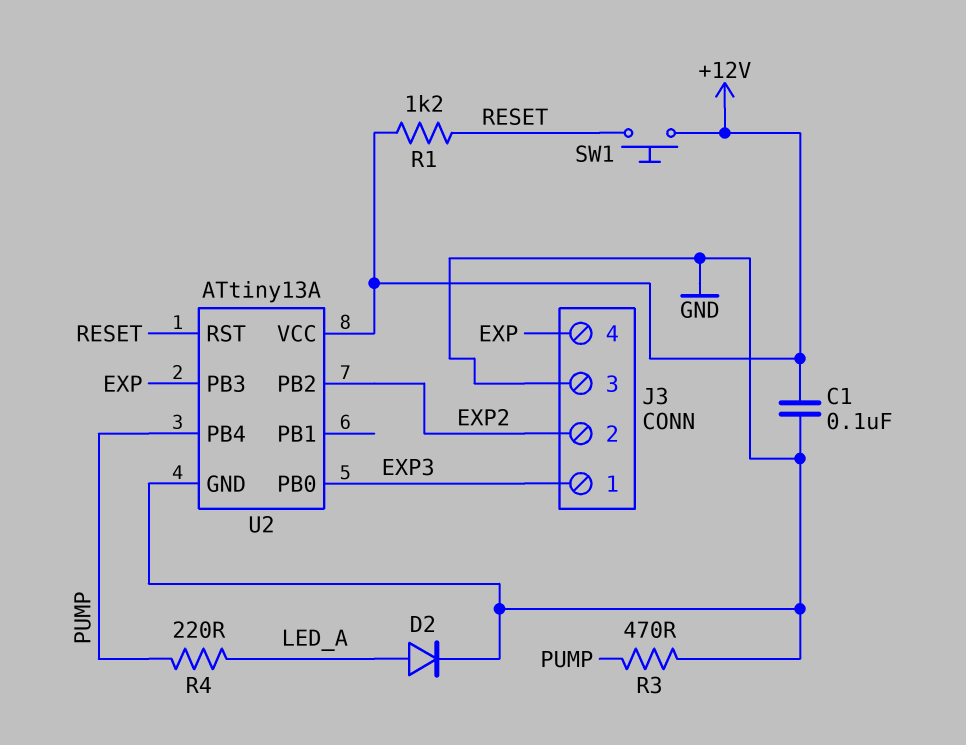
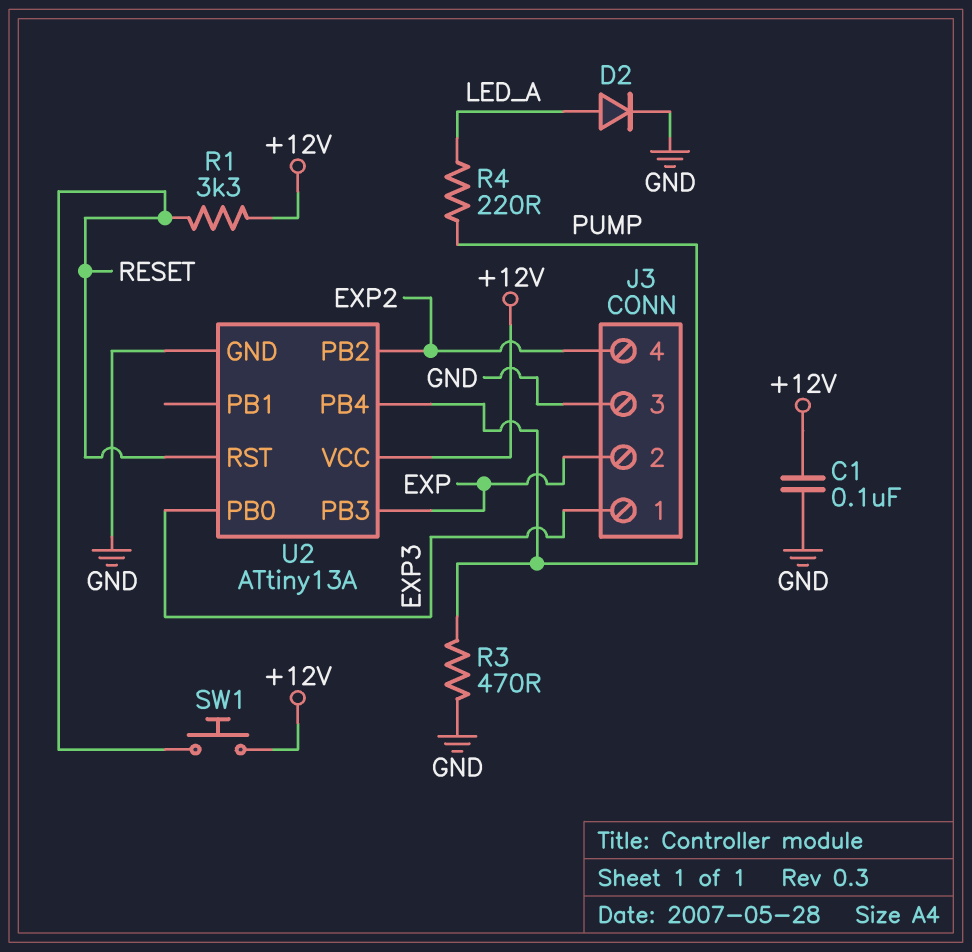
J3 pin 2: EXP2 -> EXP
J3 pin 4: EXP -> EXP2
R1: 1.2k (+12V, RESET) -> 3.3k (+12V, RESET)

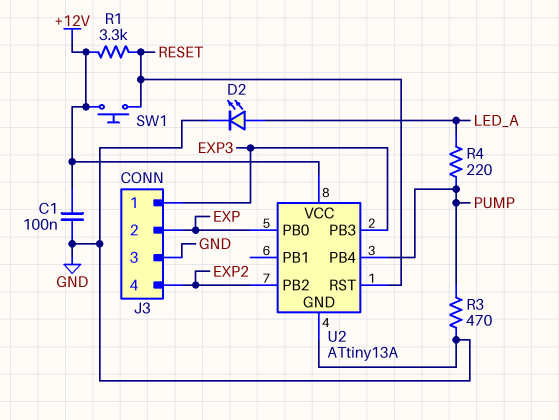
D2: diode (A LED_A, K GND) -> LED (A LED_A, K GND)
U2 pin PB0: EXP3 -> EXP
U2 pin PB3: EXP -> EXP3

